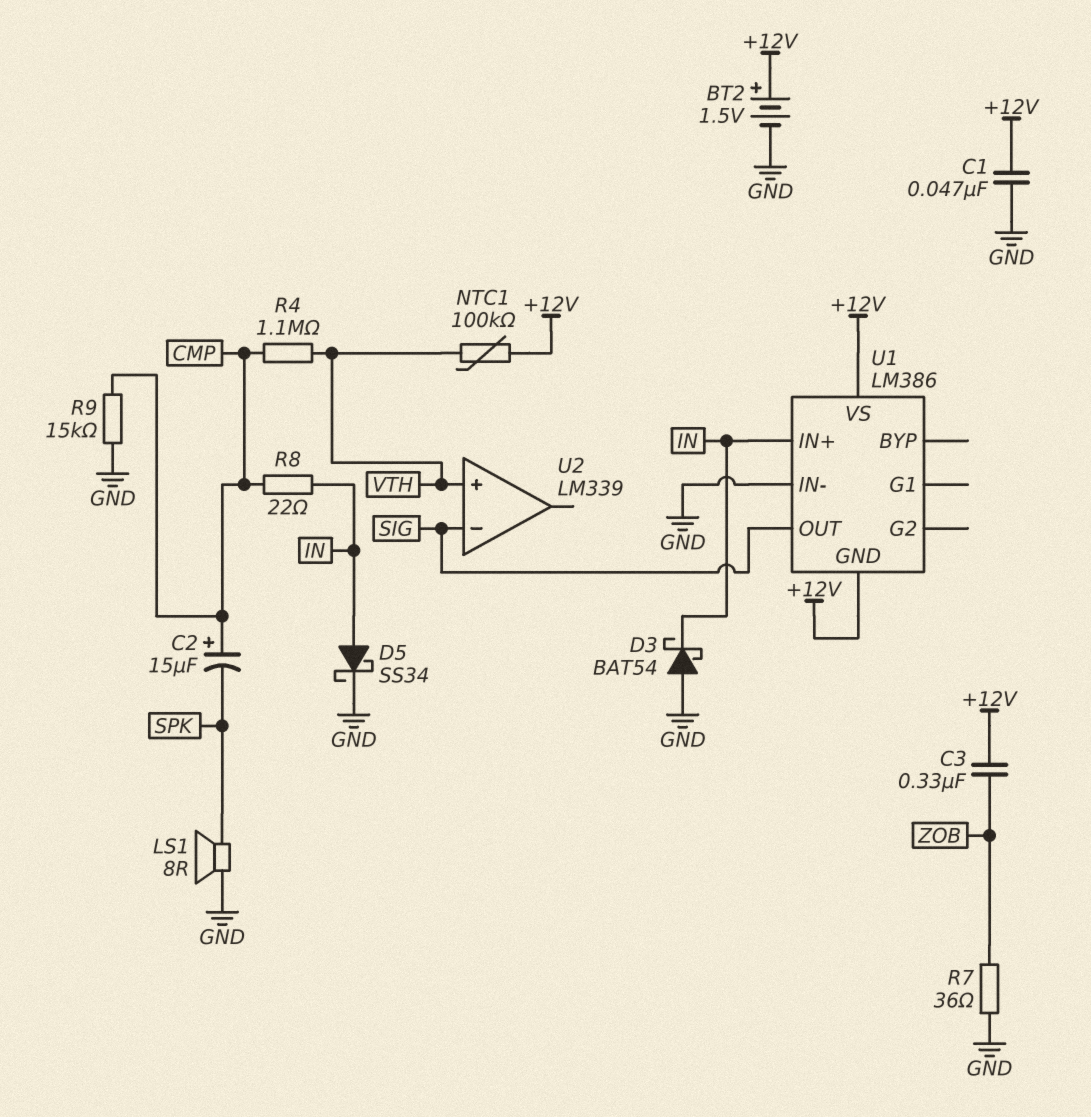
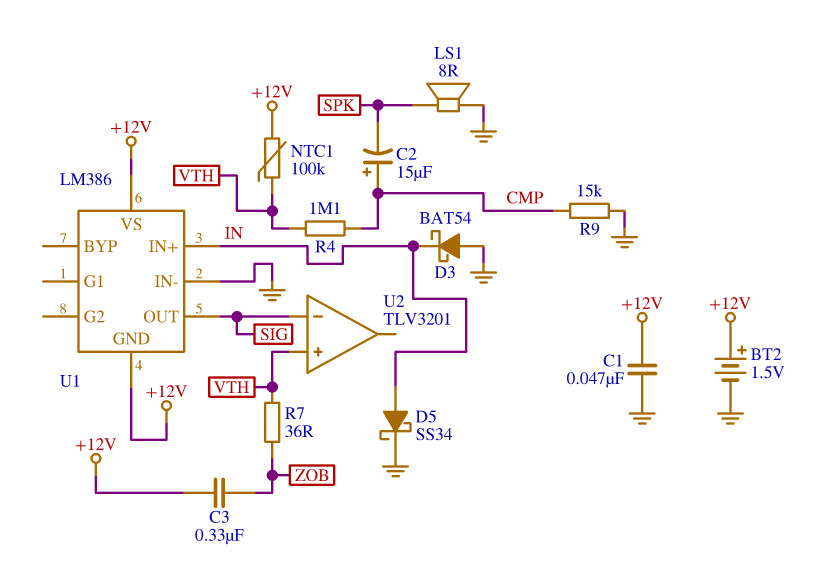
R7: 36 (GND, ZOB) -> 36 (VTH, ZOB)
R8: 22 (CMP, IN) -> none
U2: LM339 -> TLV3201

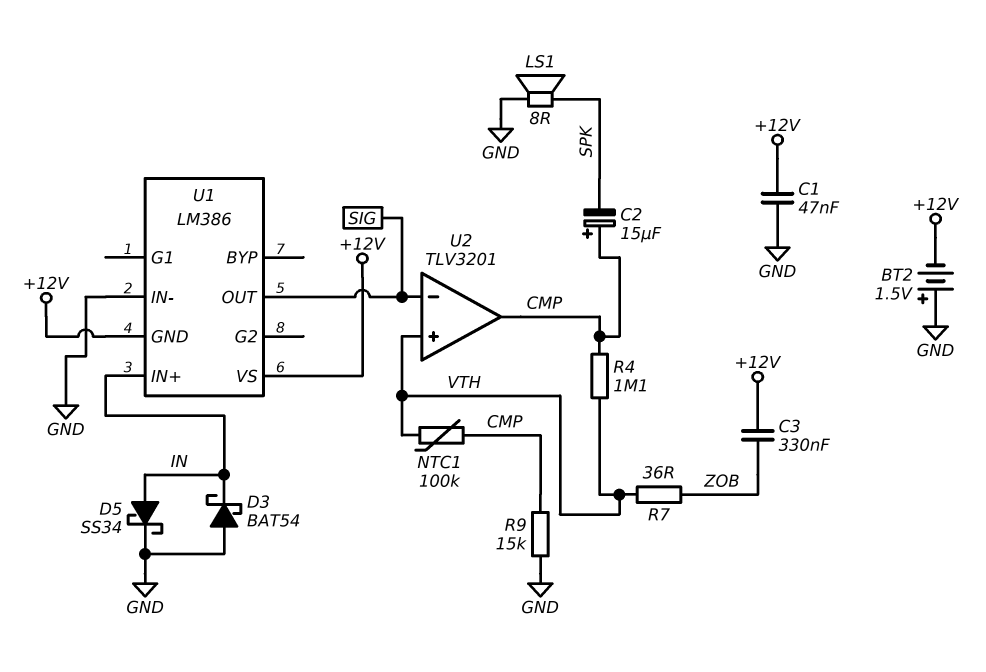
BT2: 1.5V (plus +12V, minus GND) -> 1.5V (plus GND, minus +12V)
NTC1: 100k (+12V, VTH) -> 100k (CMP, VTH)
U2 pin out: none -> CMP

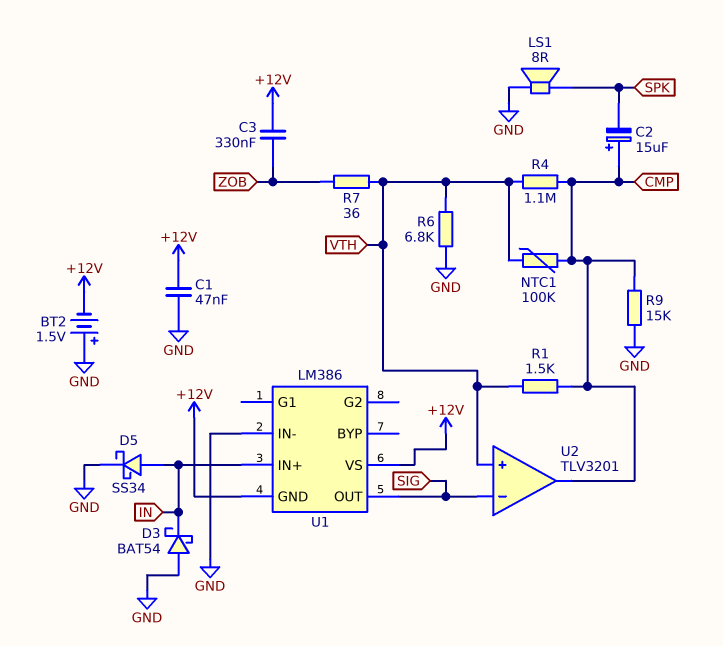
R1: none -> 1.5k (CMP, VTH)
R6: none -> 6.8k (GND, VTH)

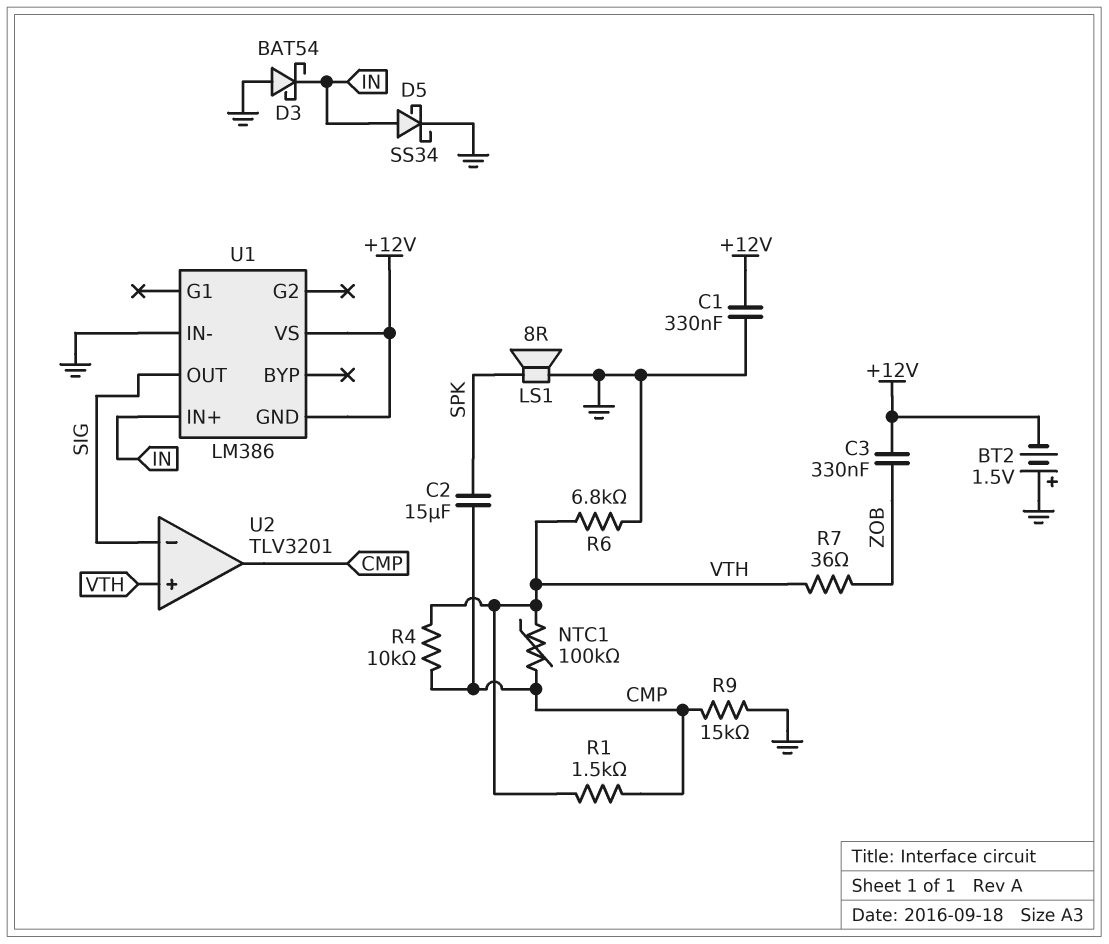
C1: 47nF (+12V, GND) -> 330nF (+12V, GND)
C2: 15uF (plus CMP, minus SPK) -> 15uF (CMP, SPK)
R4: 1.1M (CMP, VTH) -> 10k (CMP, VTH)

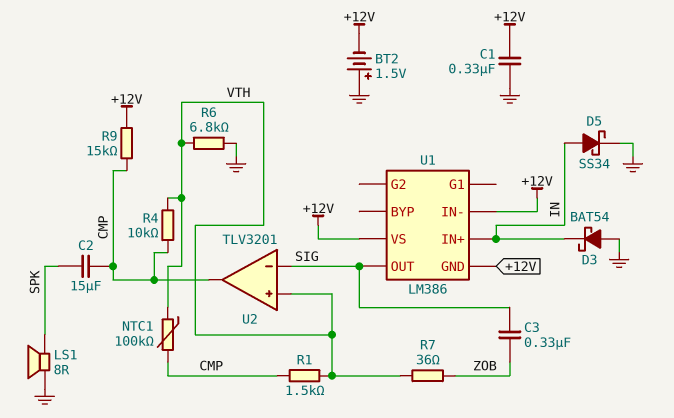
C3: 330nF (+12V, ZOB) -> 330nF (SIG, ZOB)
R9: 15k (CMP, GND) -> 15k (+12V, CMP)
U1 pin IN-: GND -> +12V

